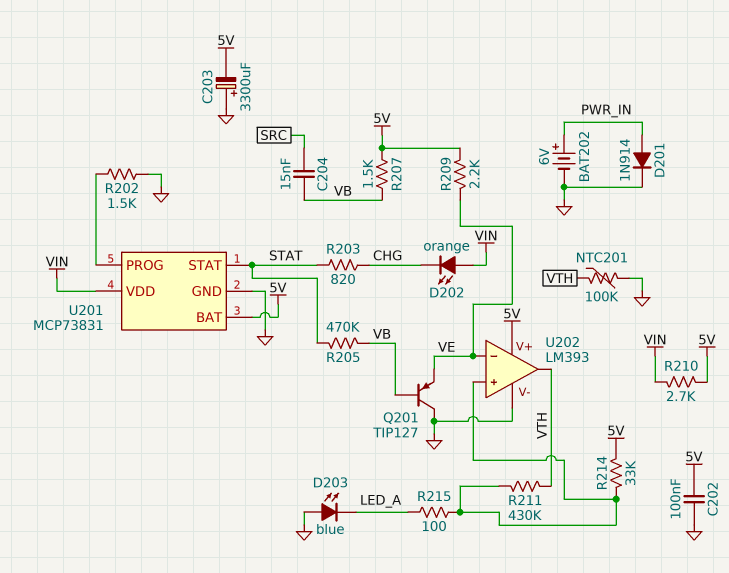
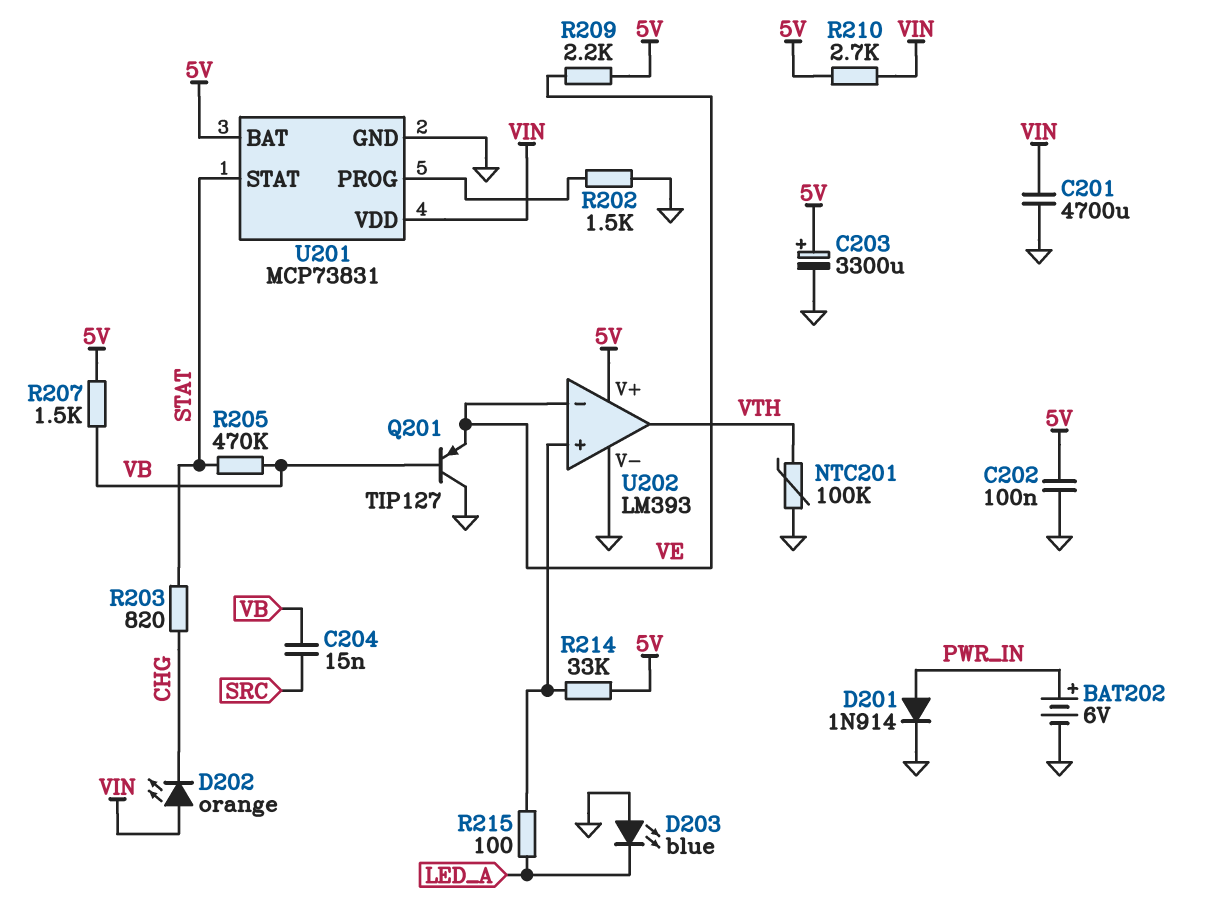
C201: none -> 4700uF (GND, VIN)
C203: 3300uF (plus GND, minus 5V) -> 3300uF (plus 5V, minus GND)
R211: 430k (U202/in+, VTH) -> none

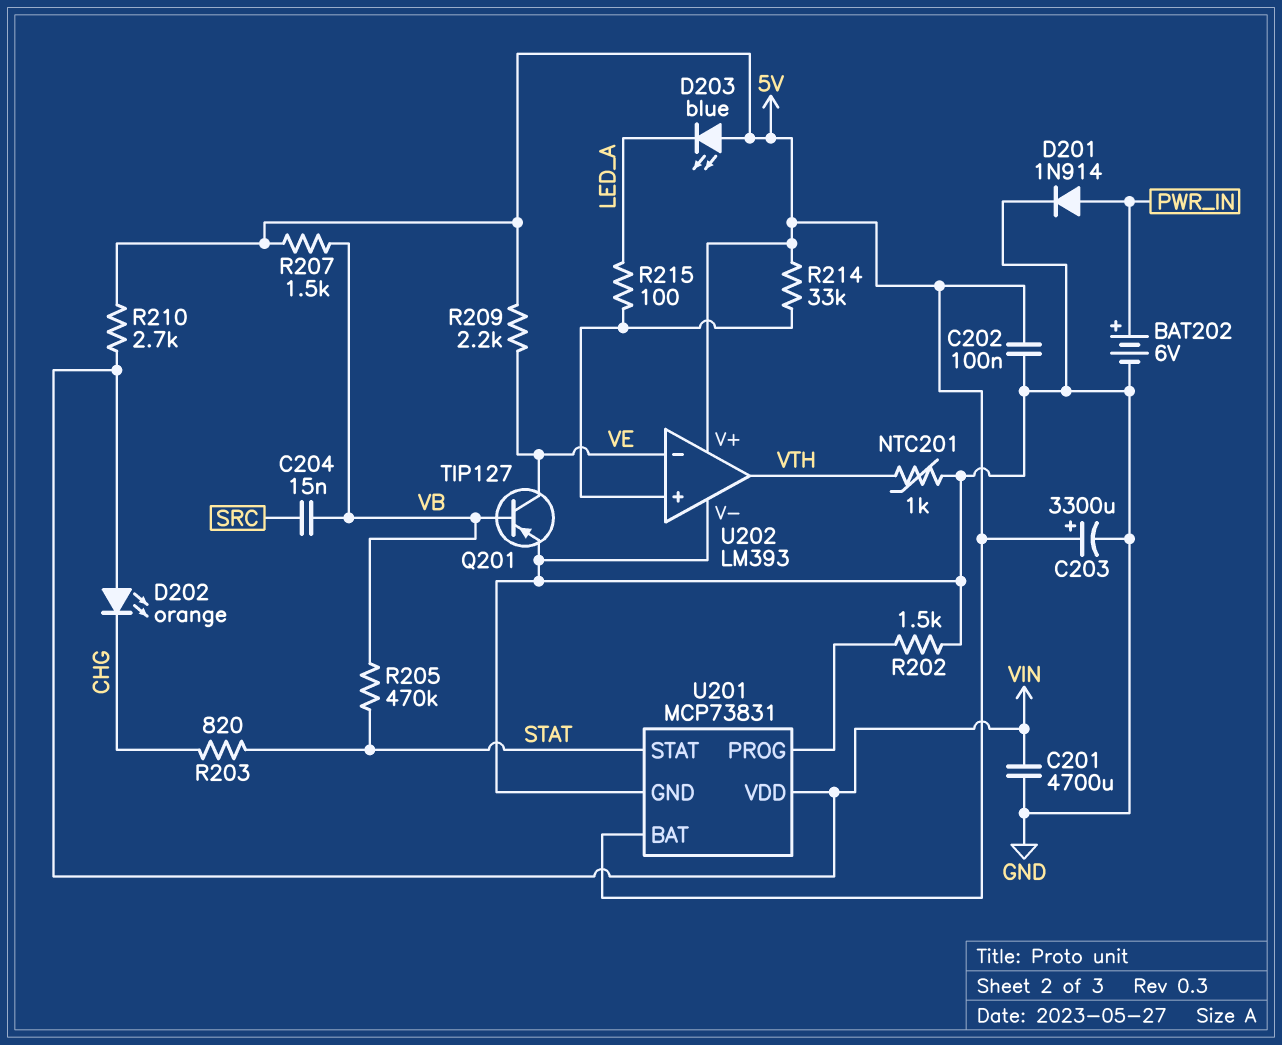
D203: LED blue (A GND, K LED_A) -> LED blue (A 5V, K LED_A)
NTC201: 100k (GND, VTH) -> 1k (GND, VTH)
Q201: PNP TIP127 (B VB, C GND, E VE) -> PNP TIP127 (B VB, C VE, E GND)

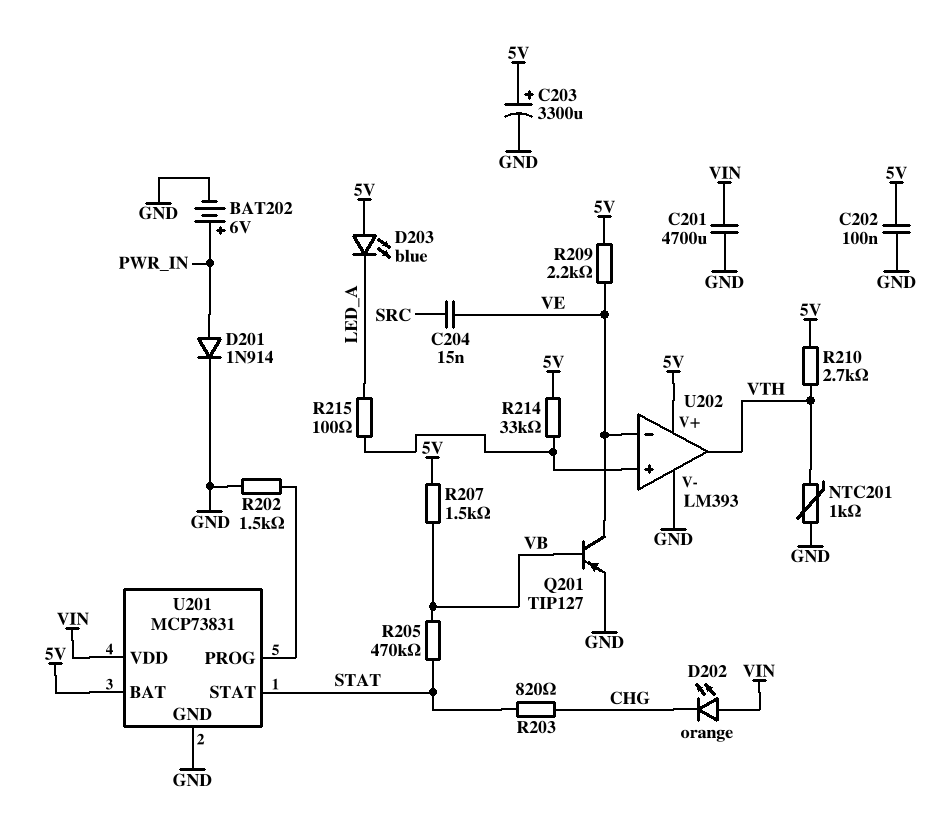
C204: 15nF (SRC, VB) -> 15nF (SRC, VE)
R210: 2.7k (5V, VIN) -> 2.7k (5V, VTH)

